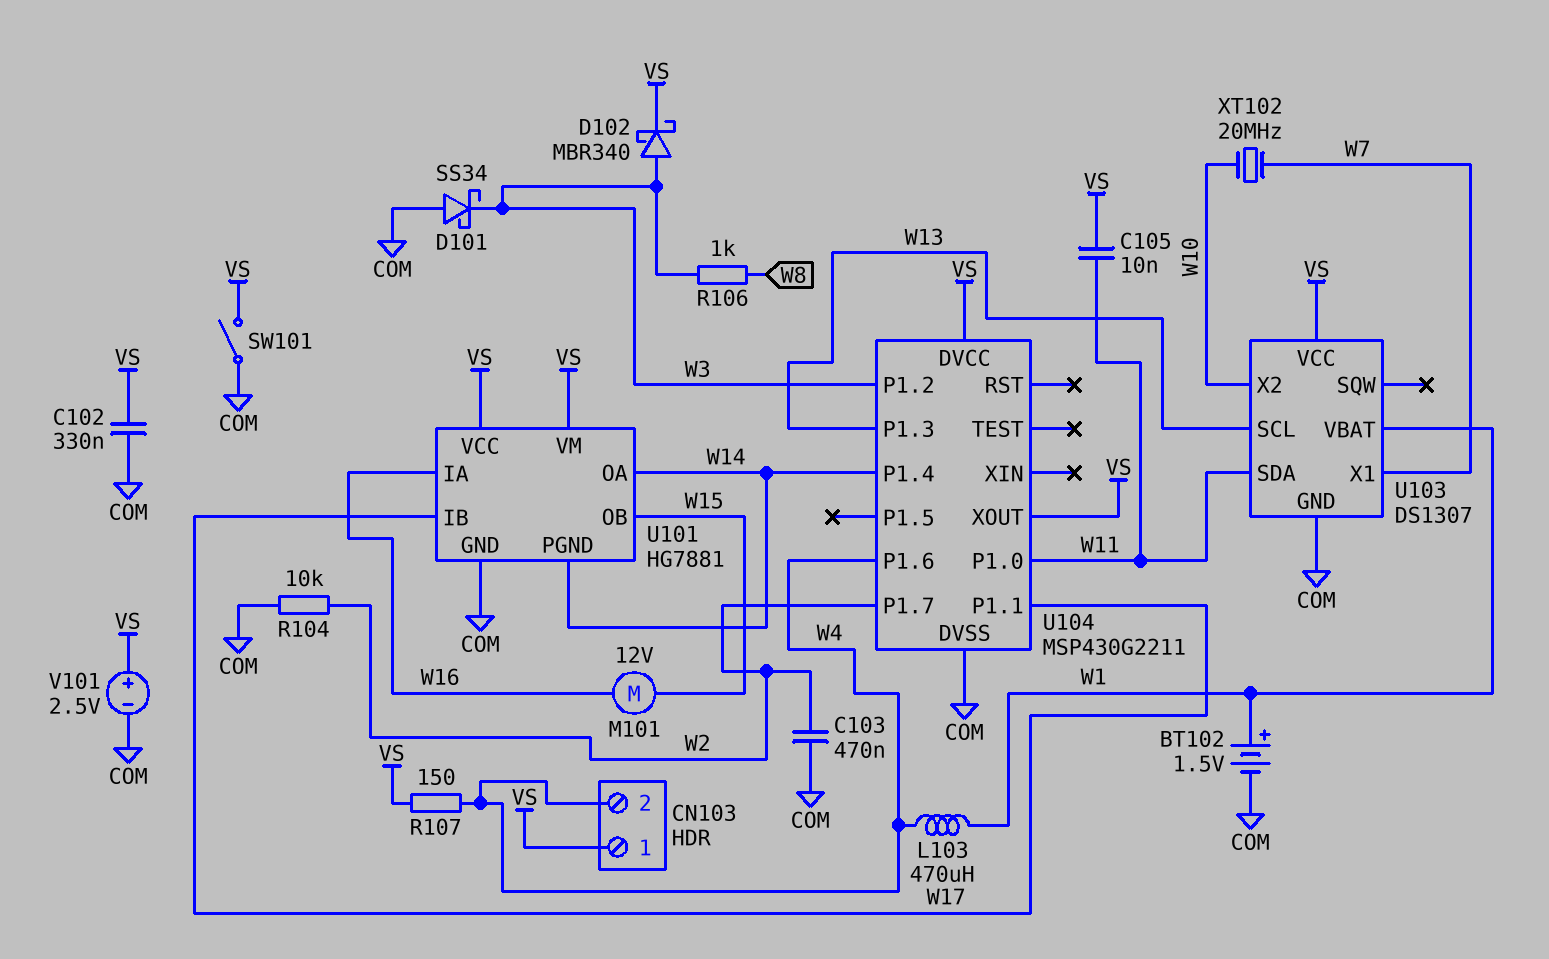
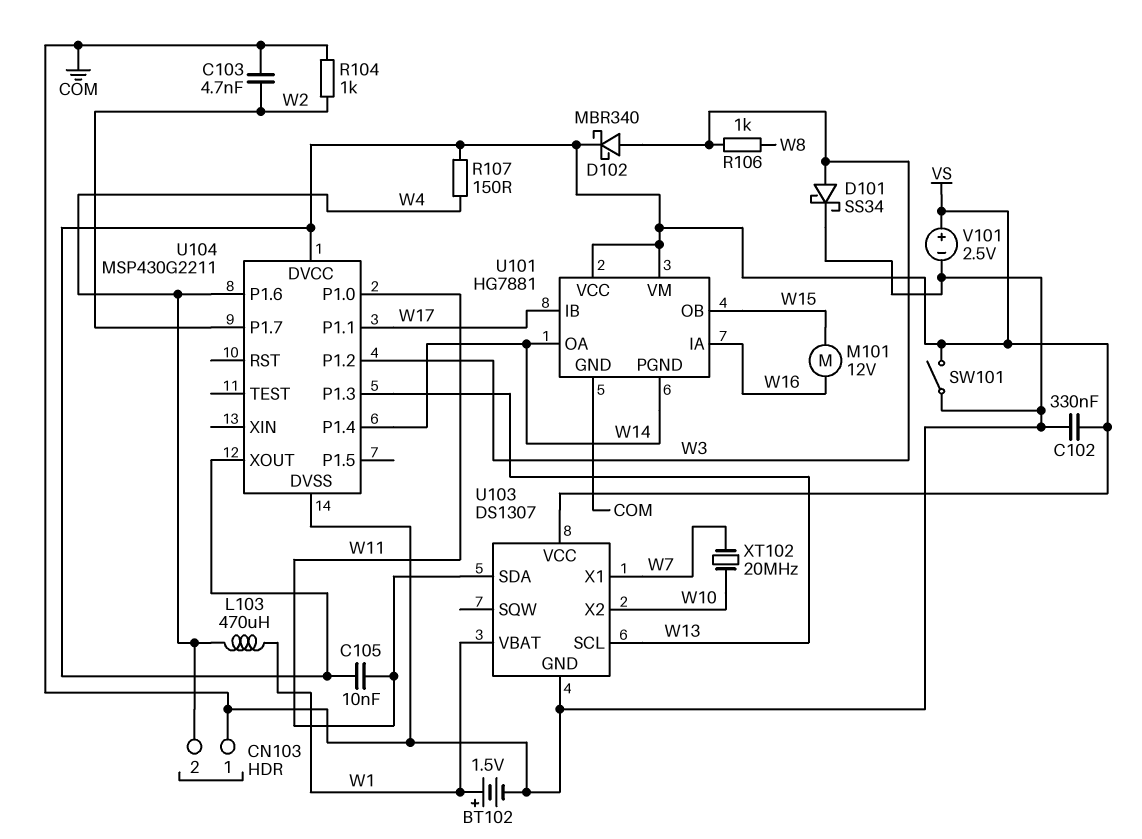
C103: 470nF (COM, W2) -> 4.7nF (COM, W2)
CN103 pin 1: VS -> COM
D101: schottky SS34 (A COM, K W3) -> schottky SS34 (A W3, K COM)
R104: 10k (COM, W2) -> 1k (COM, W2)

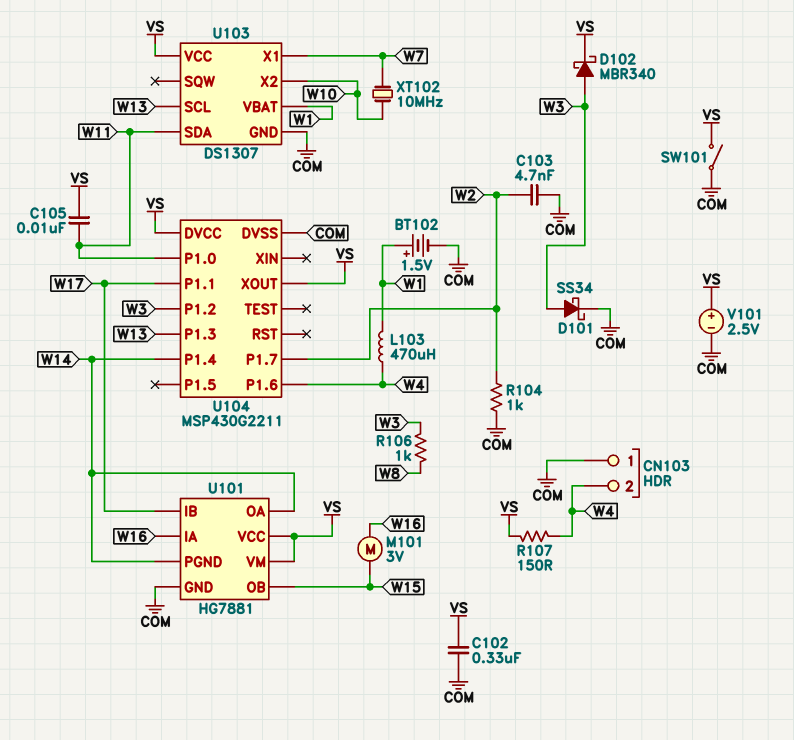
M101: motor 12V (W15, W16) -> motor 3V (W15, W16)
XT102: 20MHz (W7, W10) -> 10MHz (W7, W10)

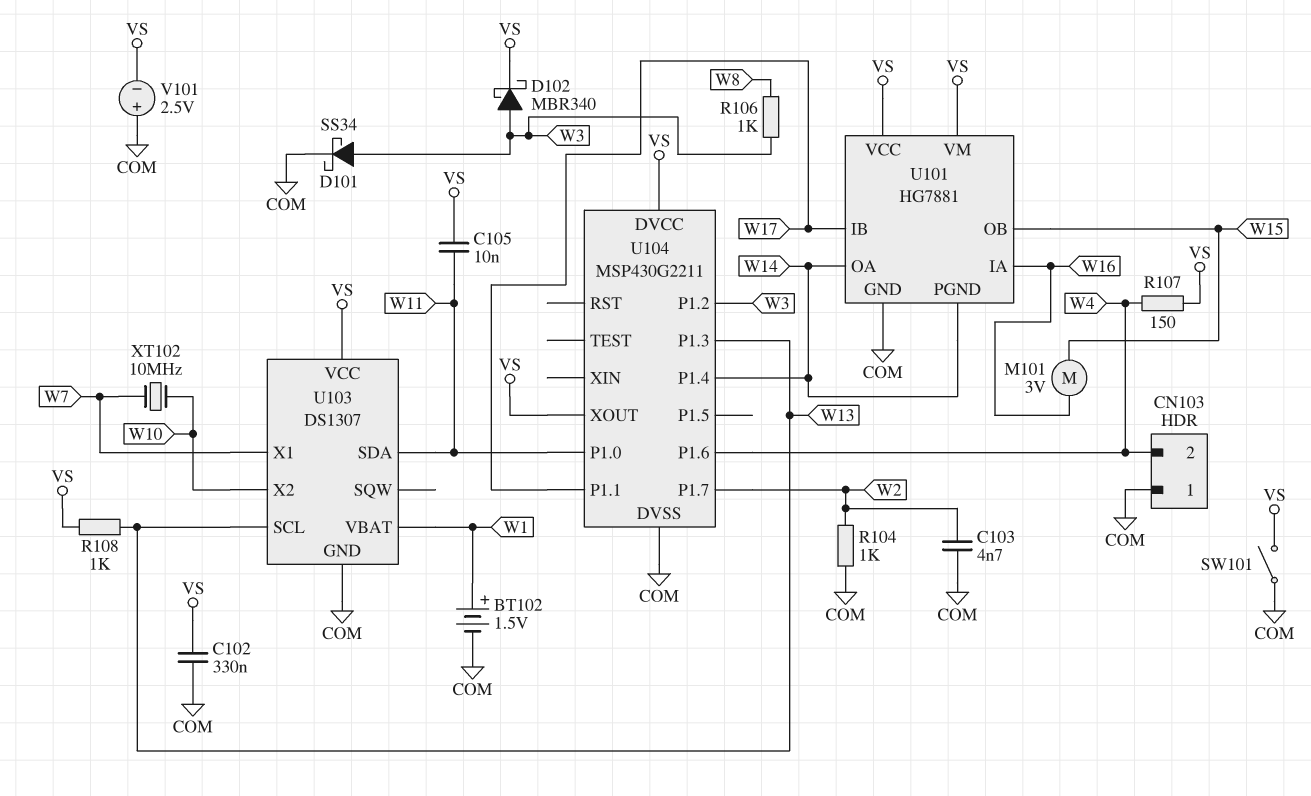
L103: 470uH (W1, W4) -> none
R108: none -> 1k (VS, W13)
V101: 2.5V (plus VS, minus COM) -> 2.5V (plus COM, minus VS)

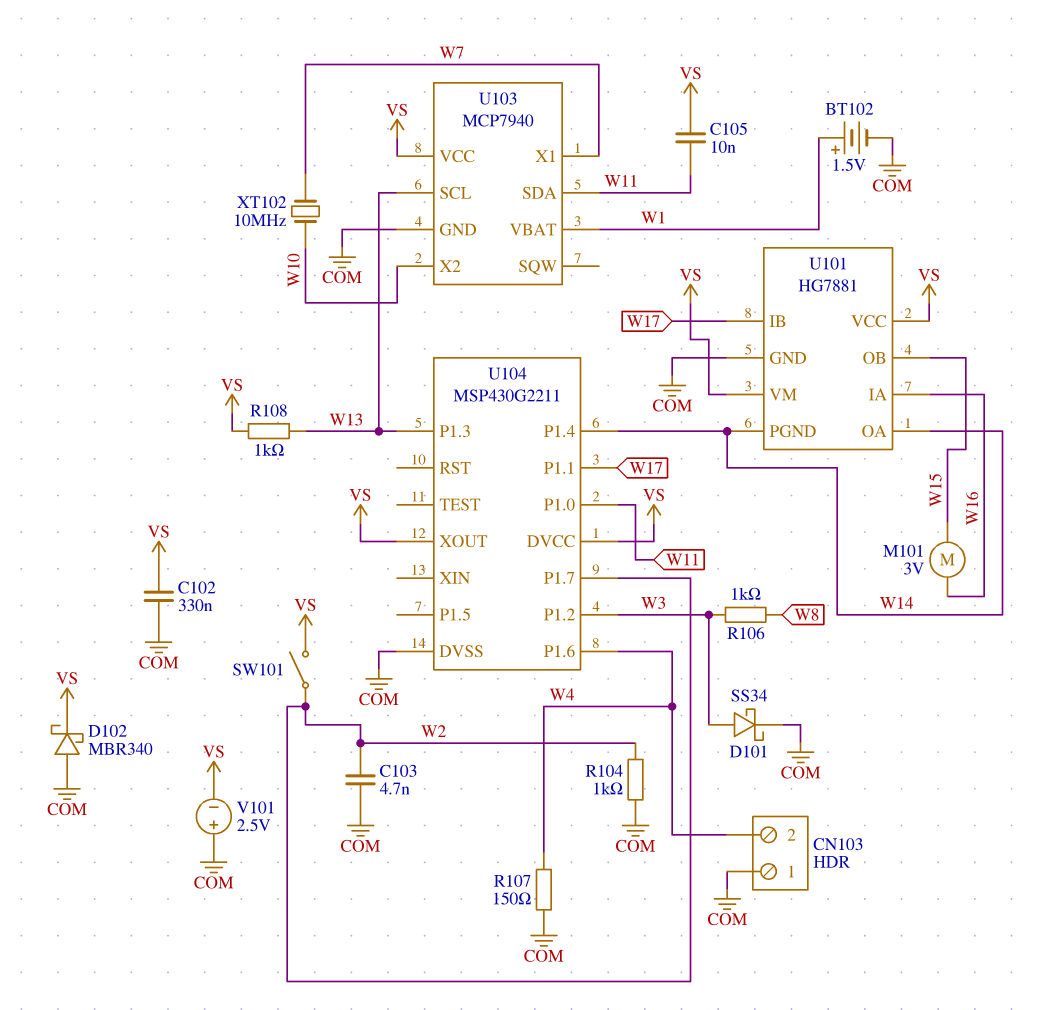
D102: schottky MBR340 (A W3, K VS) -> schottky MBR340 (A COM, K VS)
R107: 150 (VS, W4) -> 150 (COM, W4)
SW101: switch (COM, VS) -> switch (VS, W2)
U103: DS1307 -> MCP7940

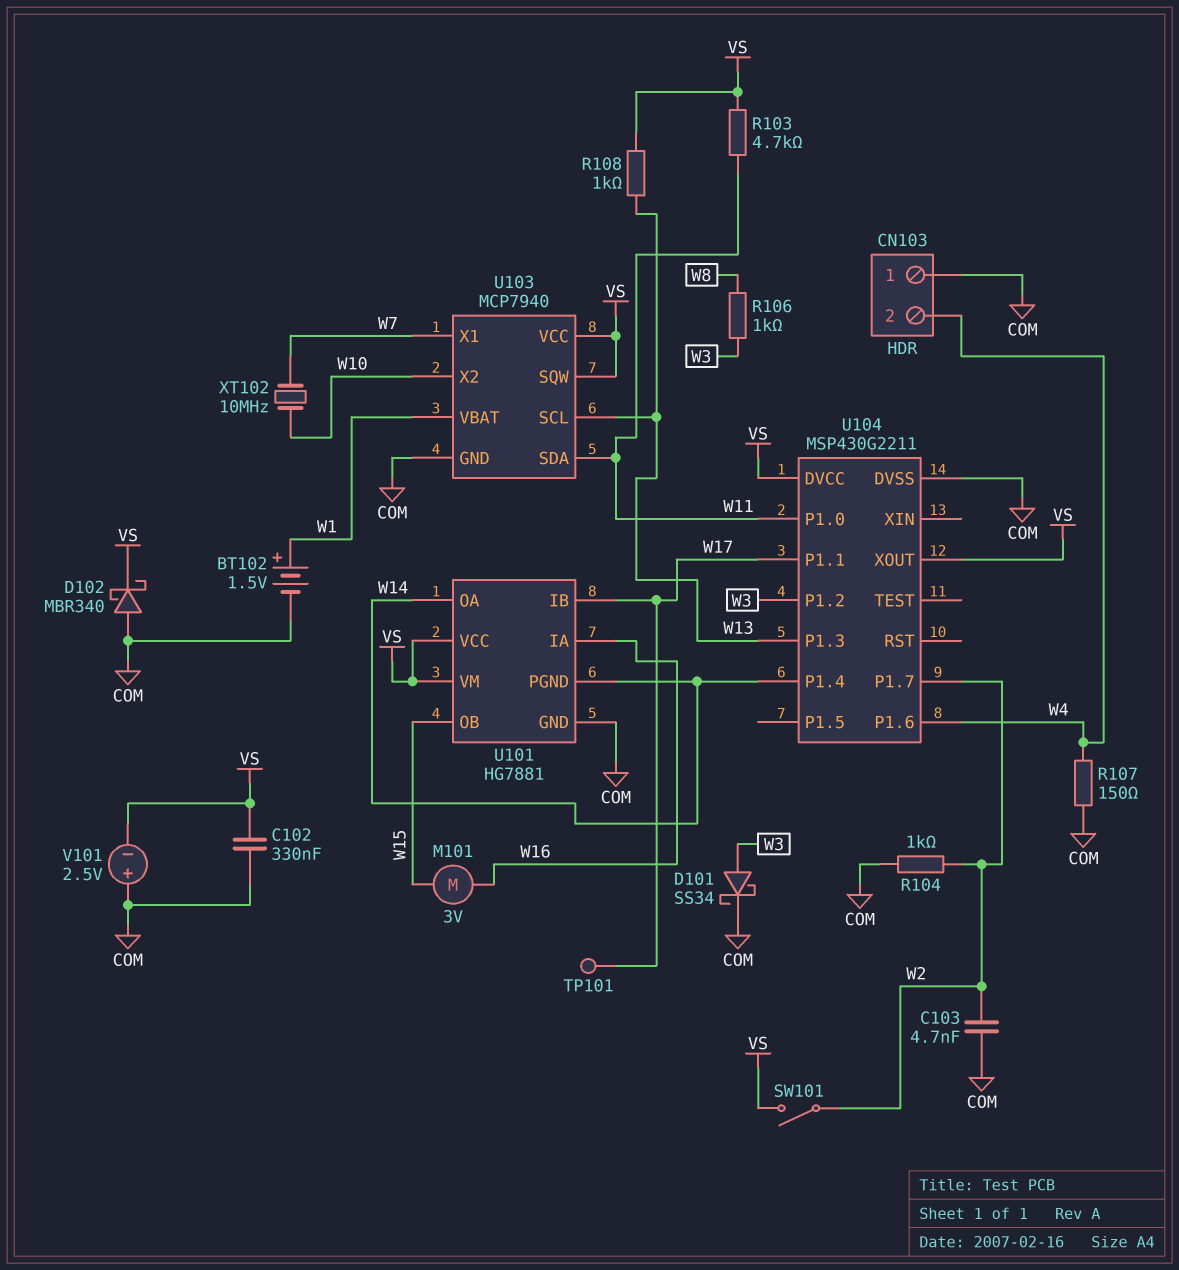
C105: 10nF (VS, W11) -> none
R103: none -> 4.7k (VS, W11)
TP101: none -> test point (W17)
U103 pin SQW: none -> VS

